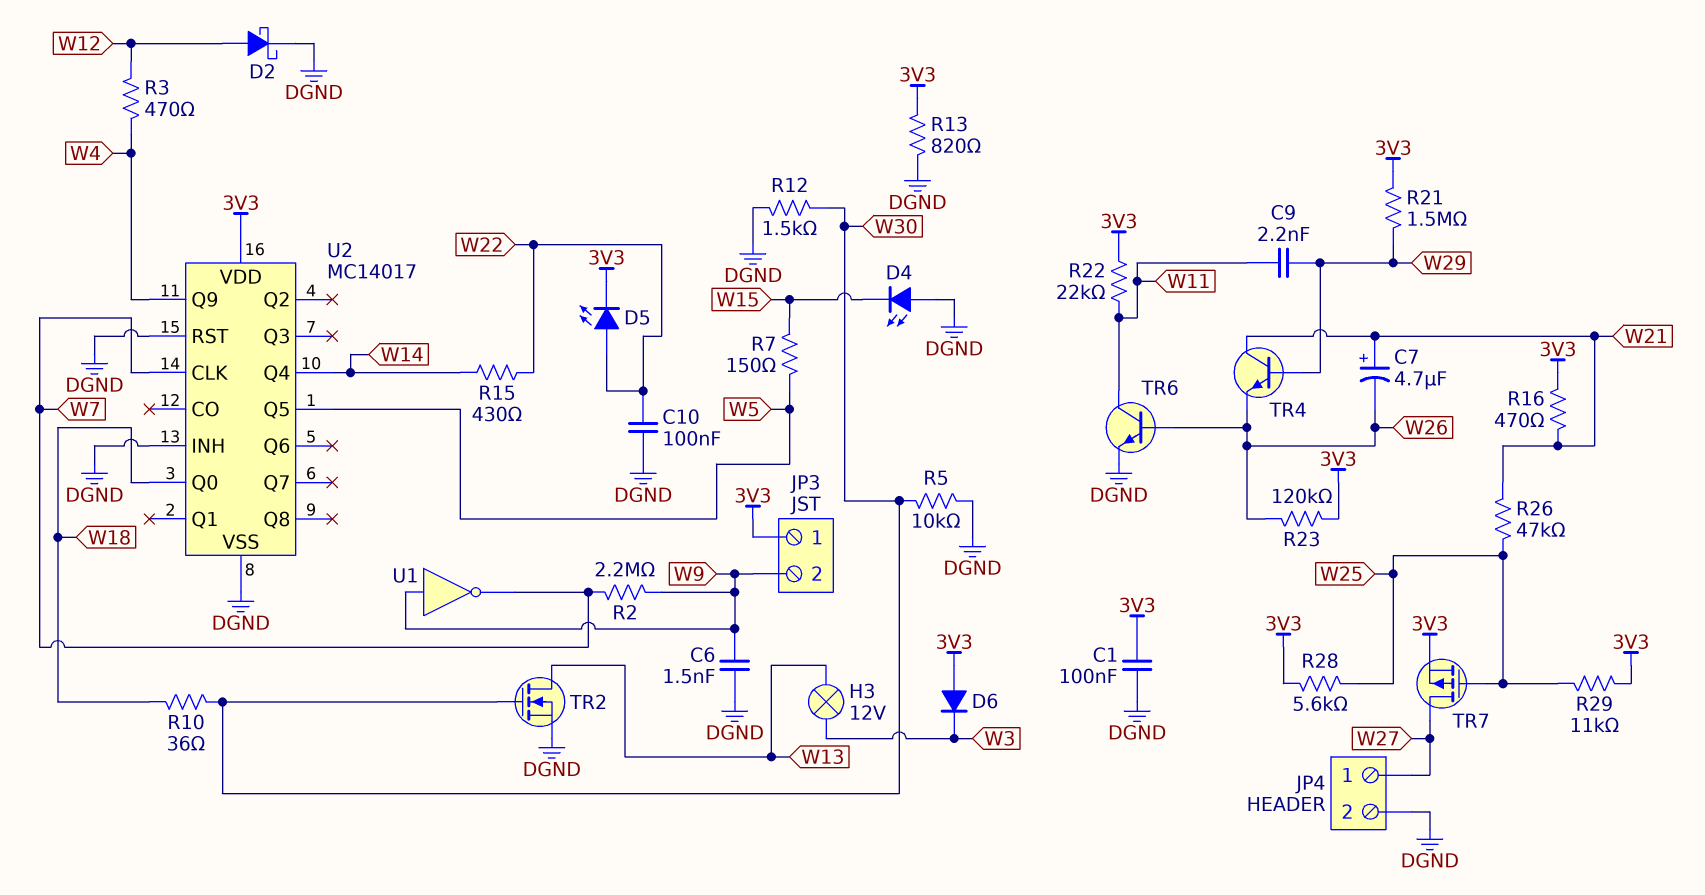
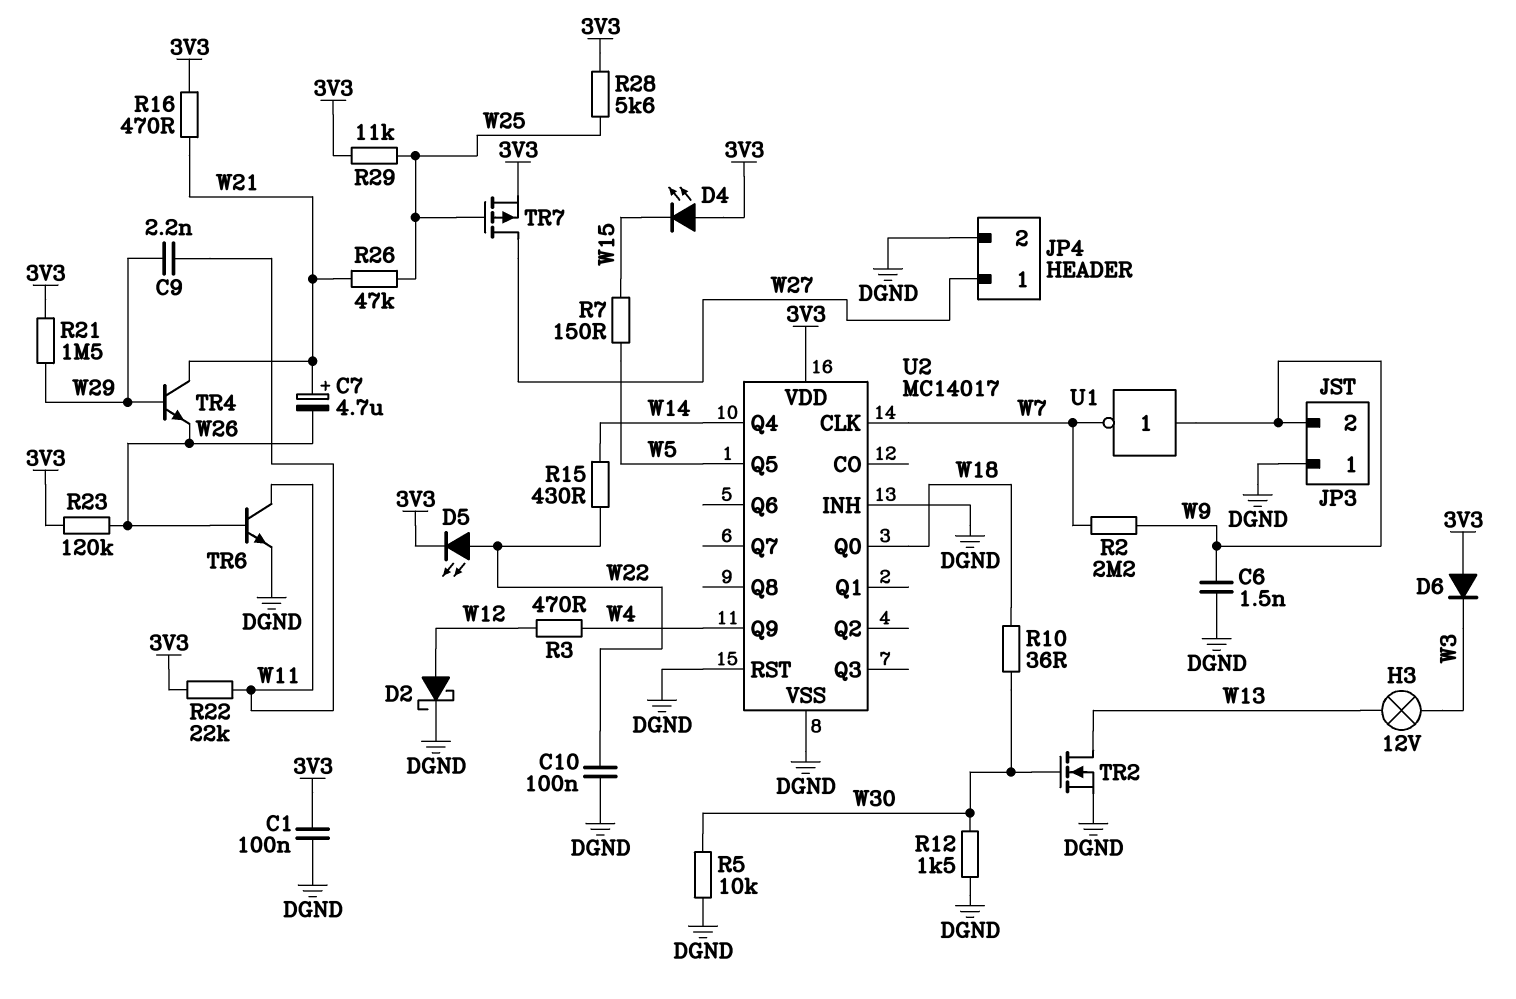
D4: LED (A DGND, K W15) -> LED (A 3V3, K W15)
JP3 pin 1: 3V3 -> DGND
R13: 820 (3V3, DGND) -> none

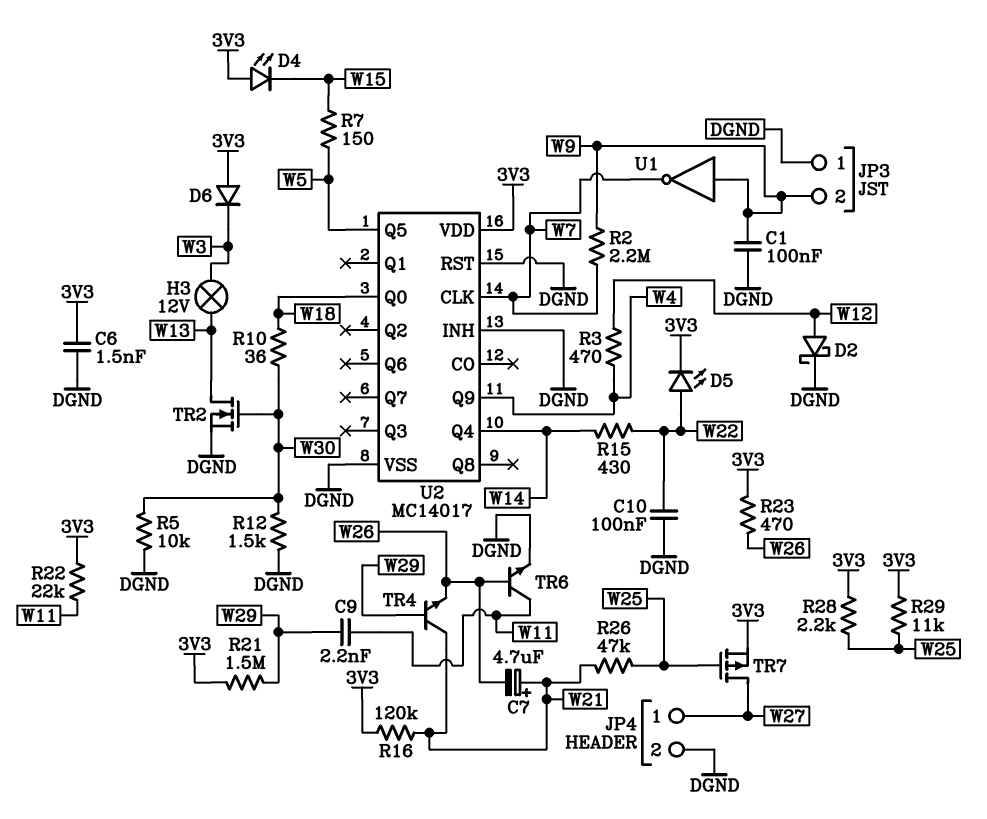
C1: 100nF (3V3, DGND) -> 100nF (DGND, W9)
C6: 1.5nF (DGND, W9) -> 1.5nF (3V3, DGND)
R16: 470 (3V3, W21) -> 120k (3V3, W21)
R23: 120k (3V3, W26) -> 470 (3V3, W26)
R28: 5.6k (3V3, W25) -> 2.2k (3V3, W25)

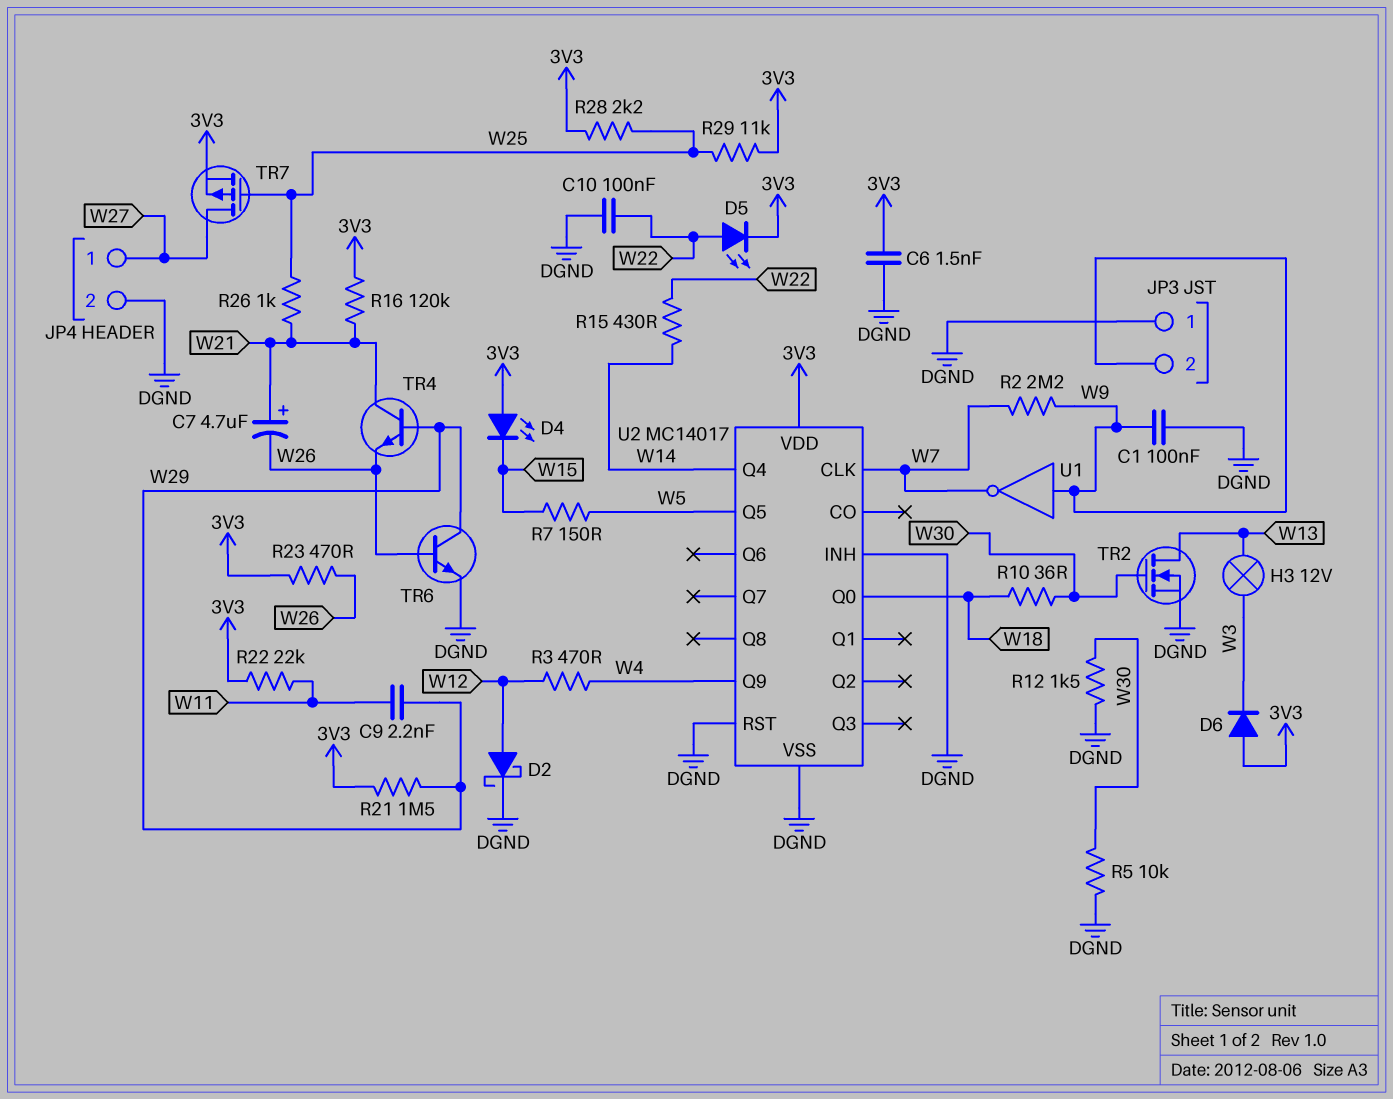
R26: 47k (W21, W25) -> 1k (W21, W25)
TR6: NPN (B W26, C W11, E DGND) -> NPN (B W26, C W29, E DGND)

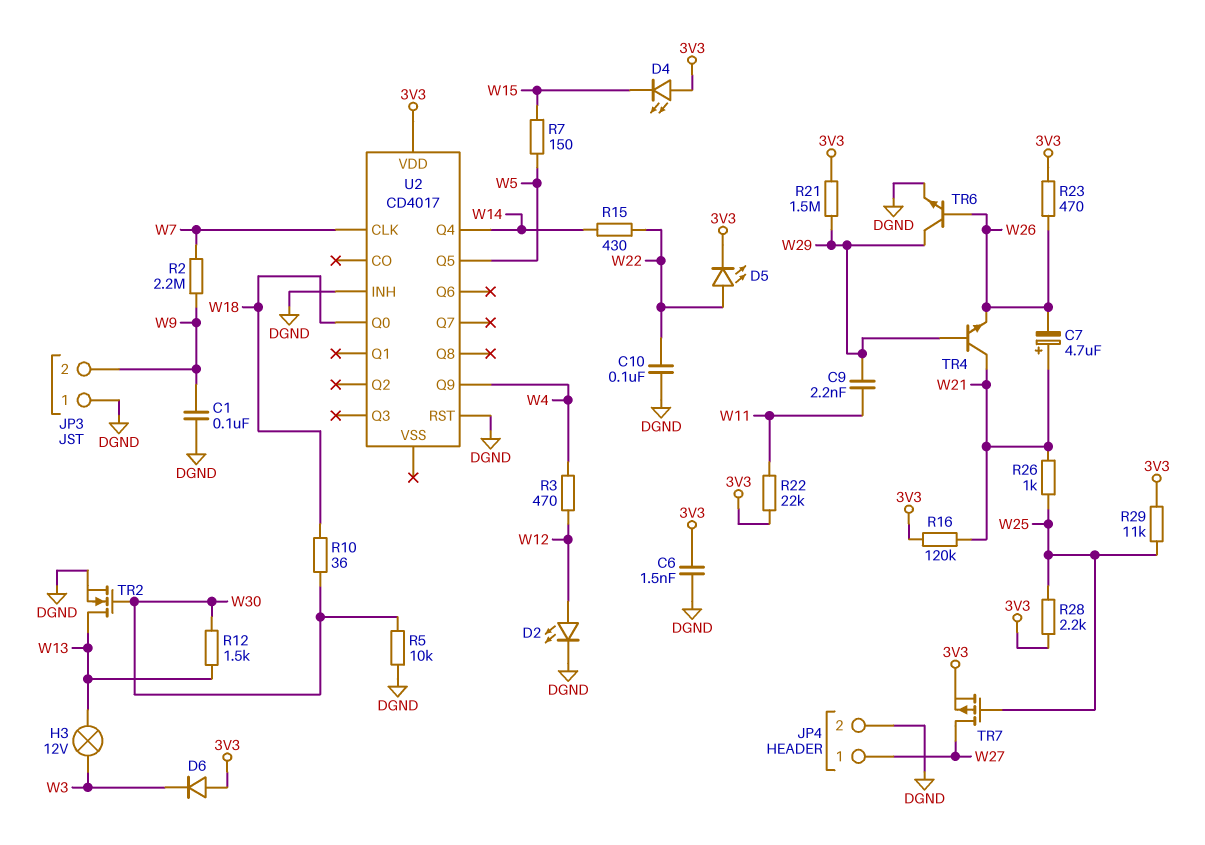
D2: schottky (A W12, K DGND) -> LED (A W12, K DGND)
R12: 1.5k (DGND, W30) -> 1.5k (W13, W30)
U1: NOT (in W9, out W7) -> none
U2: MC14017 -> CD4017
U2 pin VSS: DGND -> none

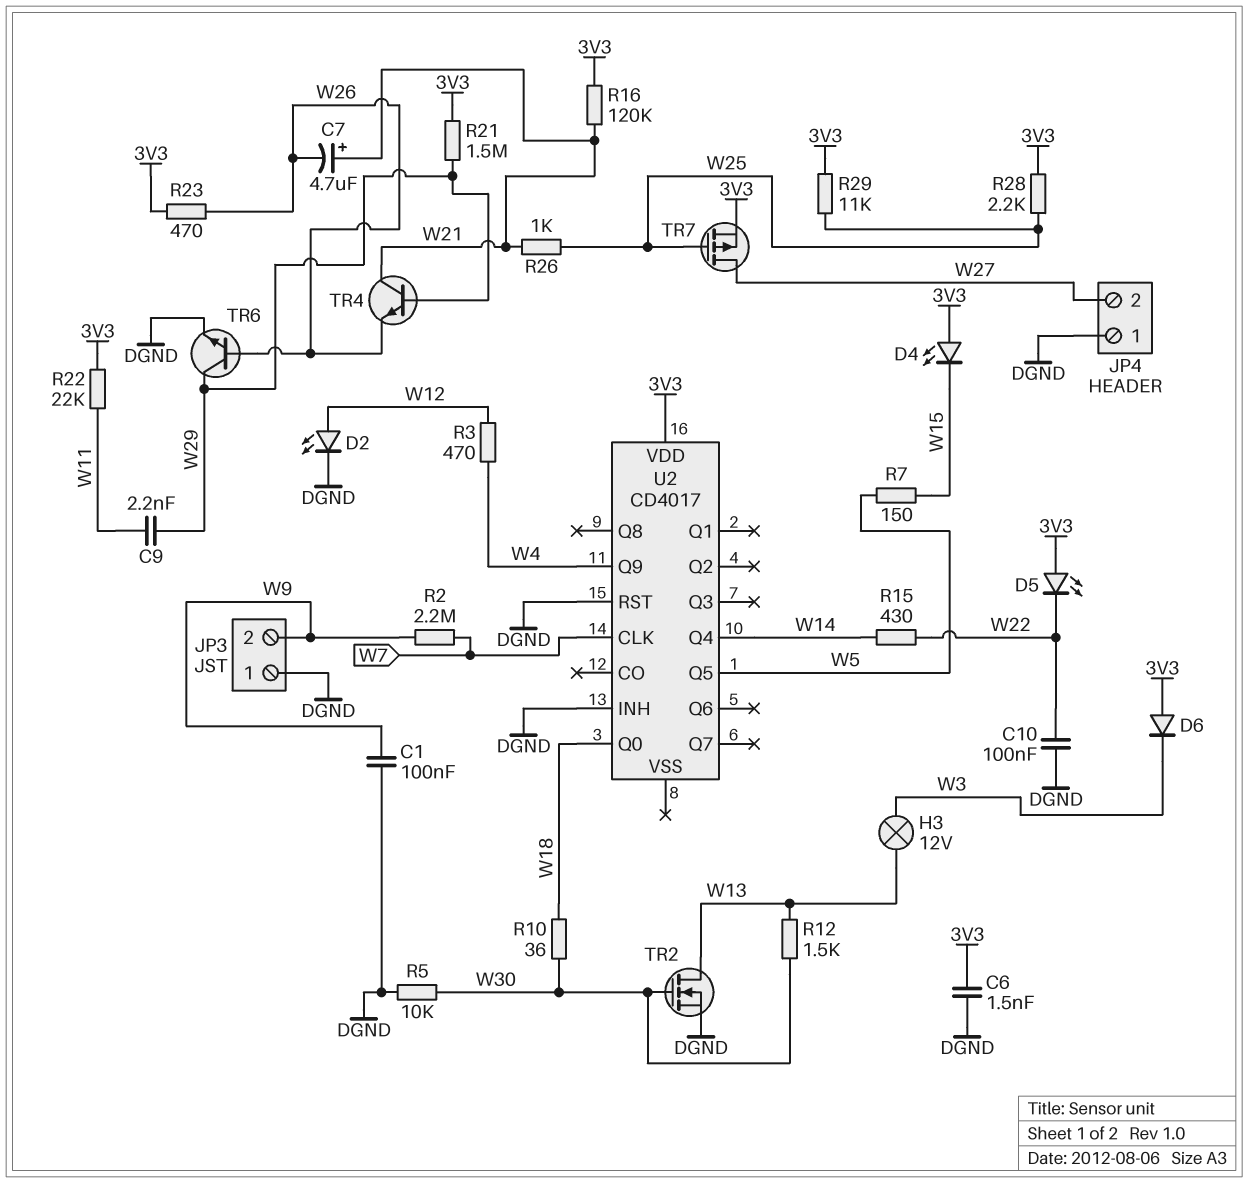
D5: LED (A W22, K 3V3) -> LED (A 3V3, K W22)
JP4 pin 1: W27 -> DGND
JP4 pin 2: DGND -> W27

